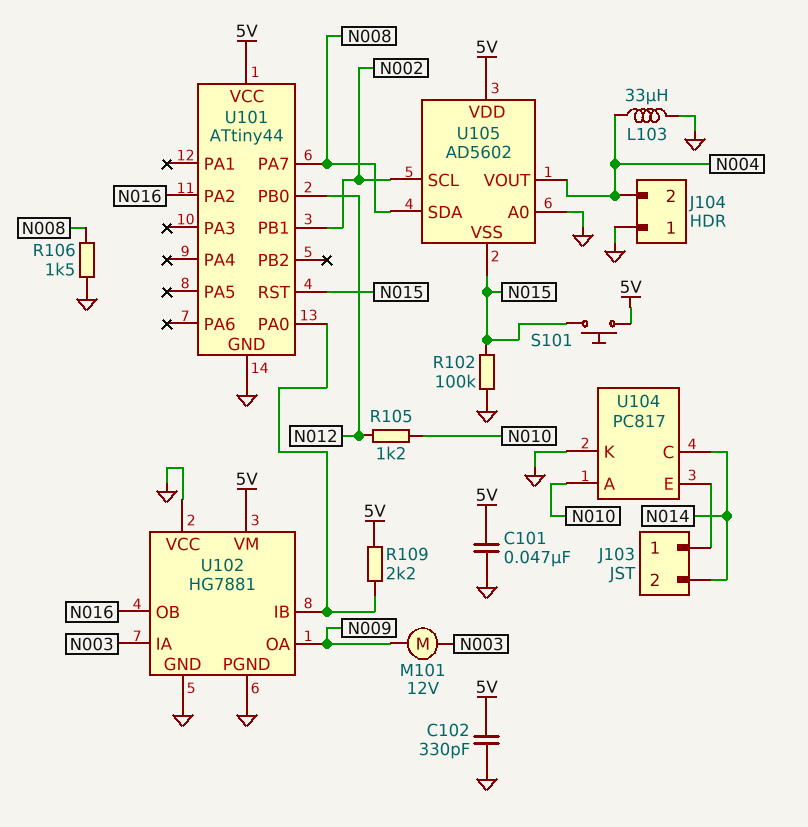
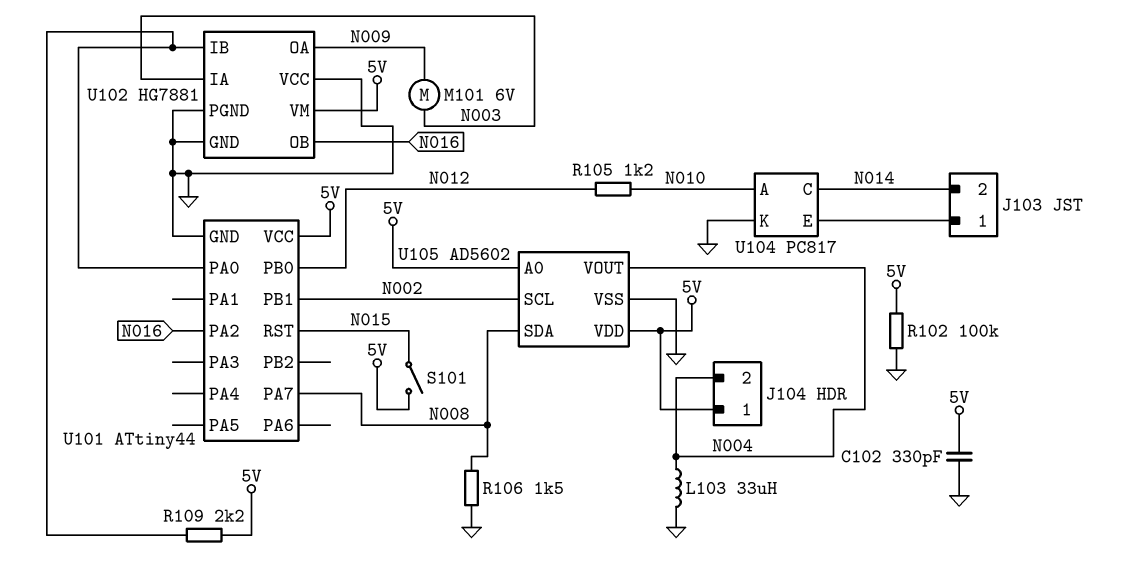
C101: 47nF (5V, GND) -> none
J104 pin 1: GND -> 5V
M101: motor 12V (N003, N009) -> motor 6V (N003, N009)
R102: 100k (GND, N015) -> 100k (5V, GND)
S101: button (5V, N015) -> switch (5V, N015)
U105 pin A0: GND -> 5V
U105 pin VSS: N015 -> GND

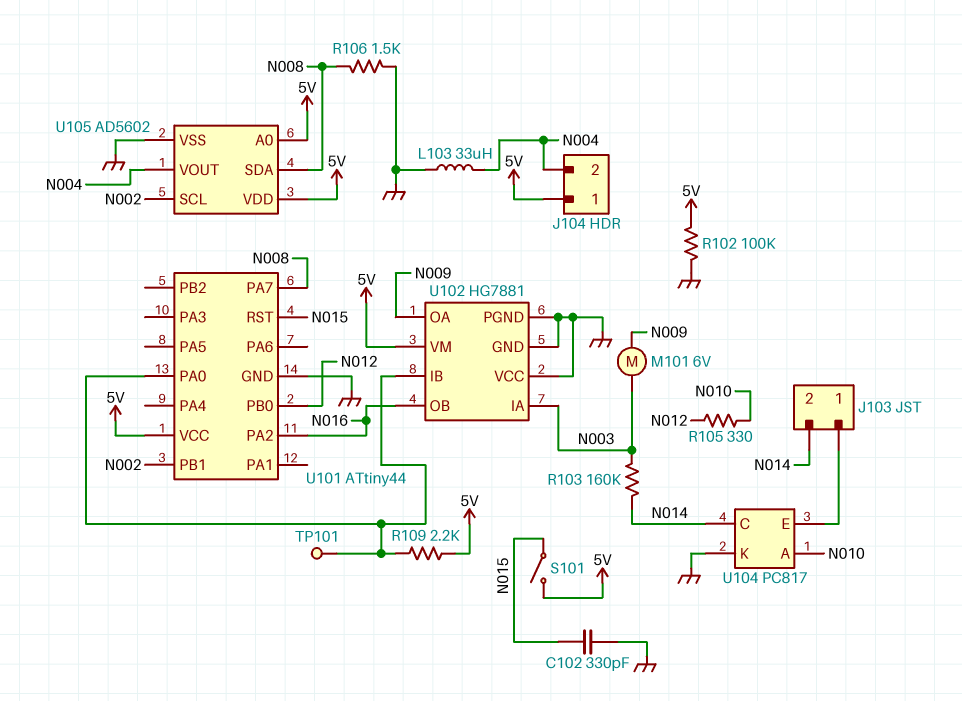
C102: 330pF (5V, GND) -> 330pF (GND, N015)
R103: none -> 160k (N003, N014)
R105: 1.2k (N010, N012) -> 330 (N010, N012)
TP101: none -> test point (U101/PA0)

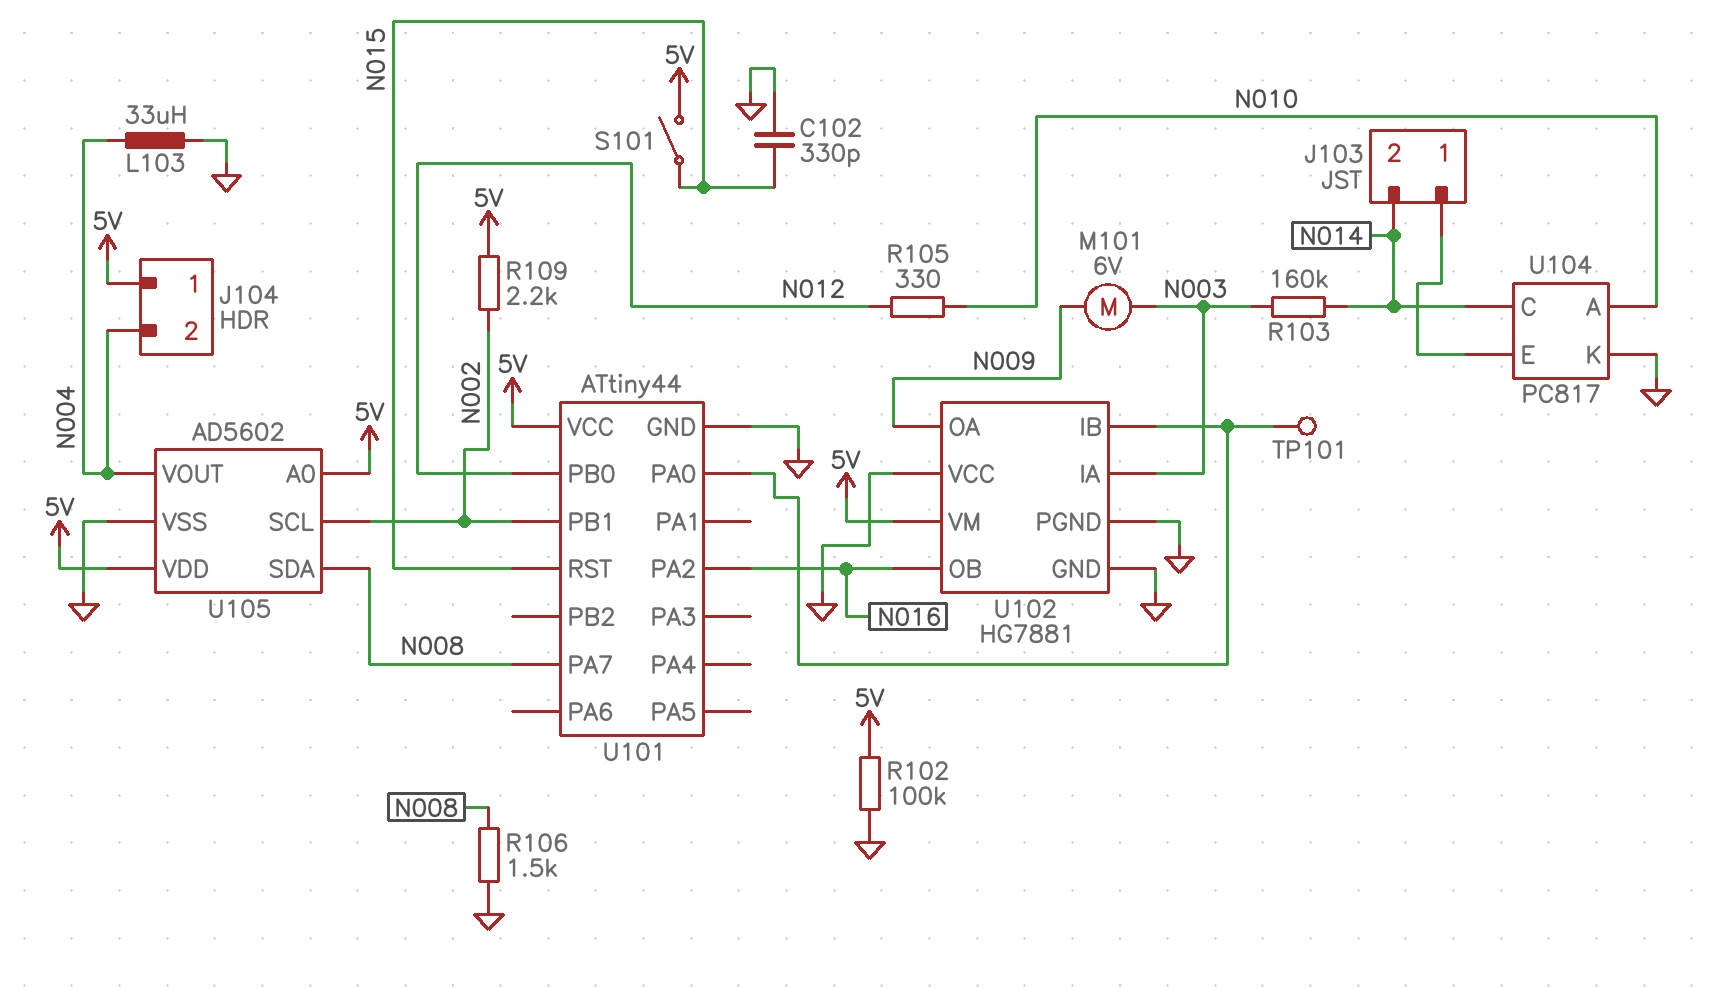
R109: 2.2k (5V, U101/PA0) -> 2.2k (5V, N002)

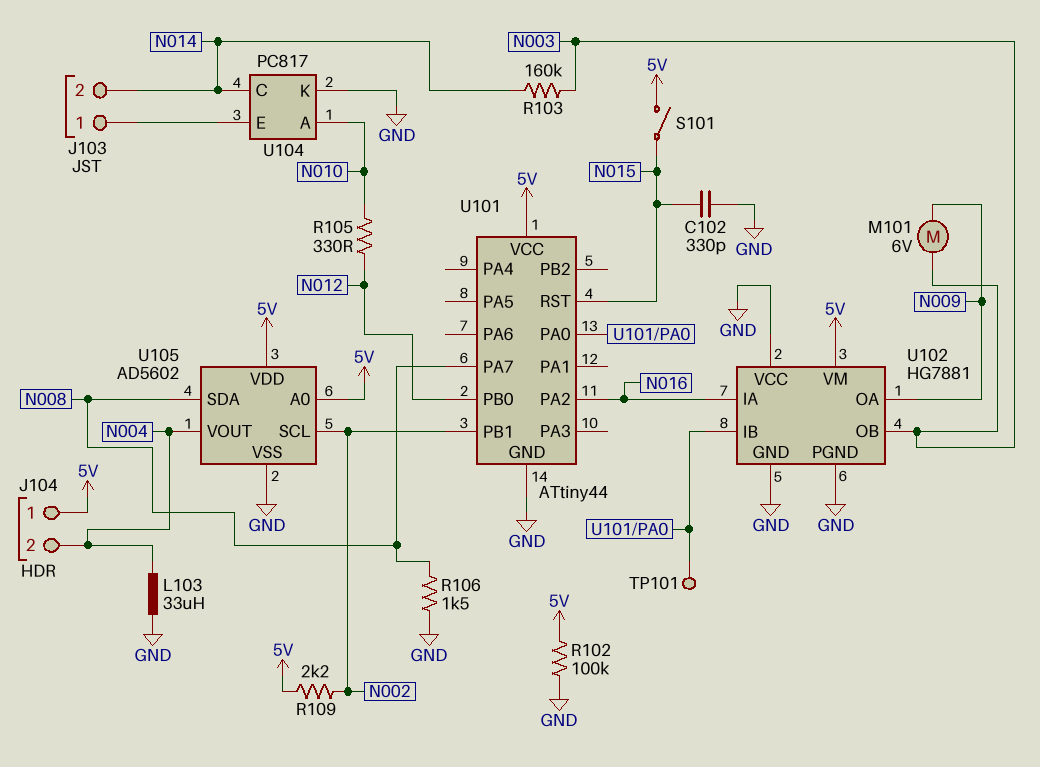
U102 pin IA: N003 -> N016
U102 pin OB: N016 -> N003

